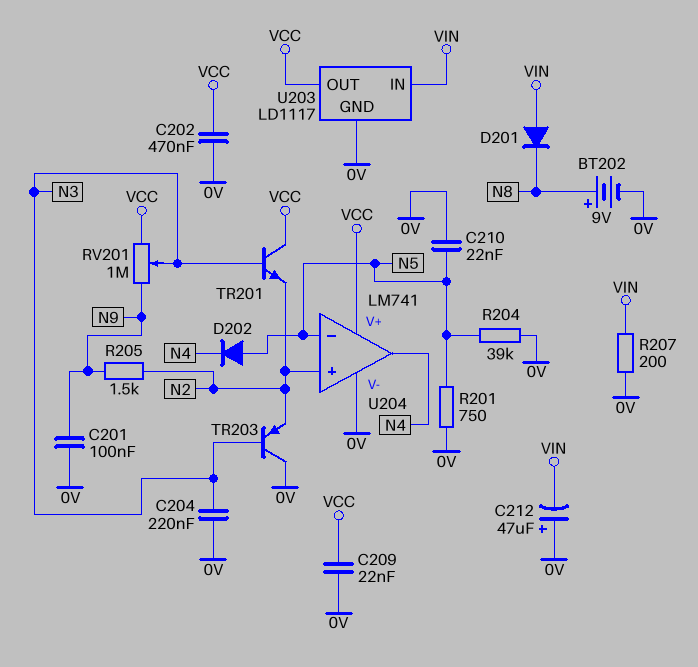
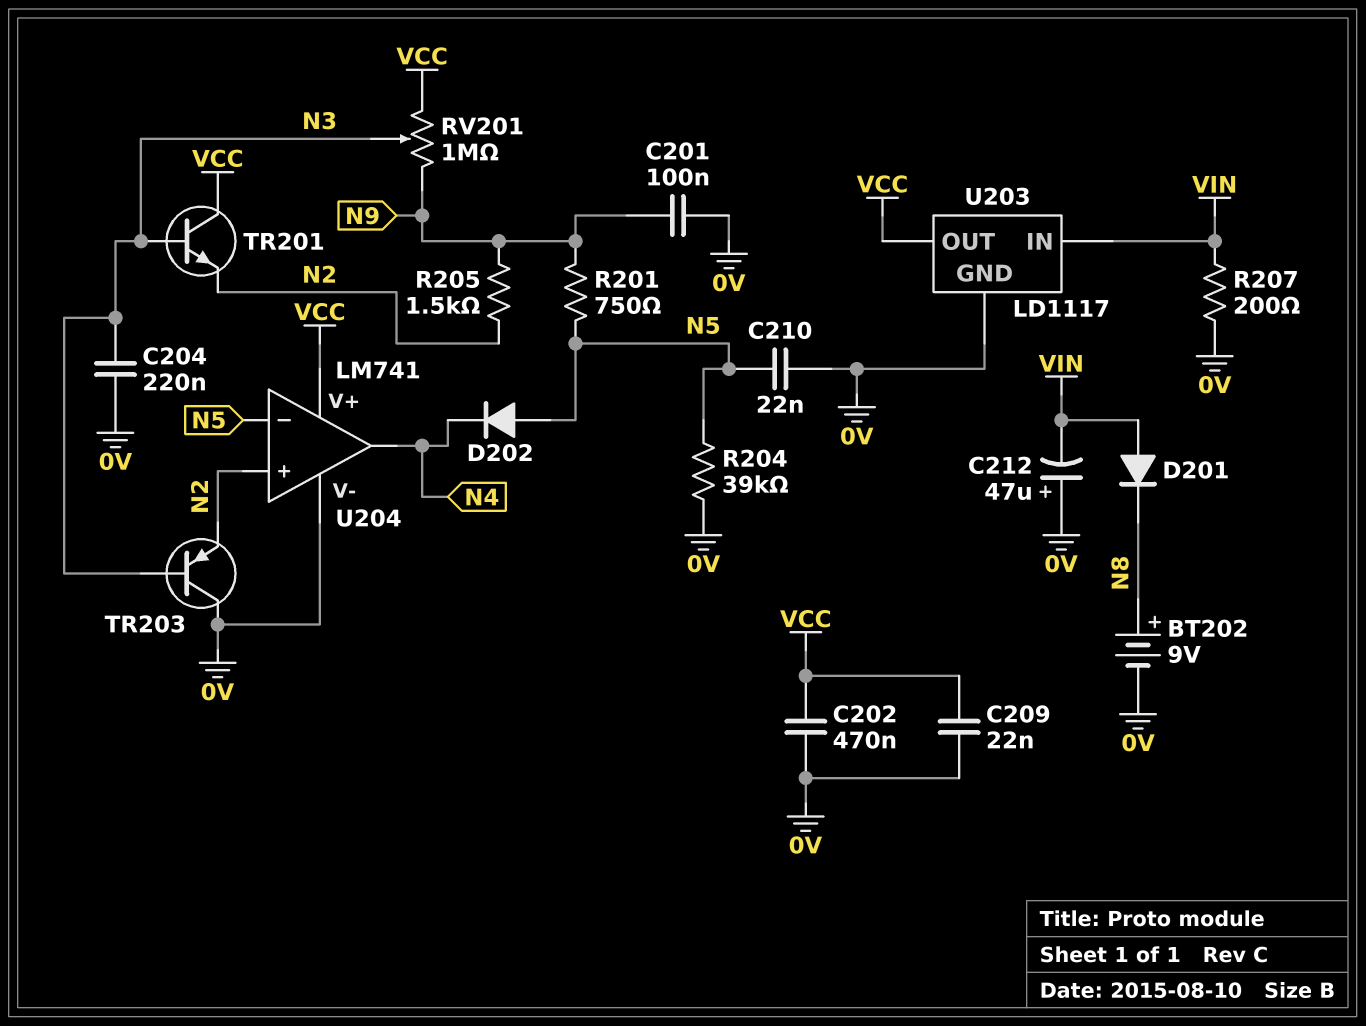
R201: 750 (0V, N5) -> 750 (N5, N9)

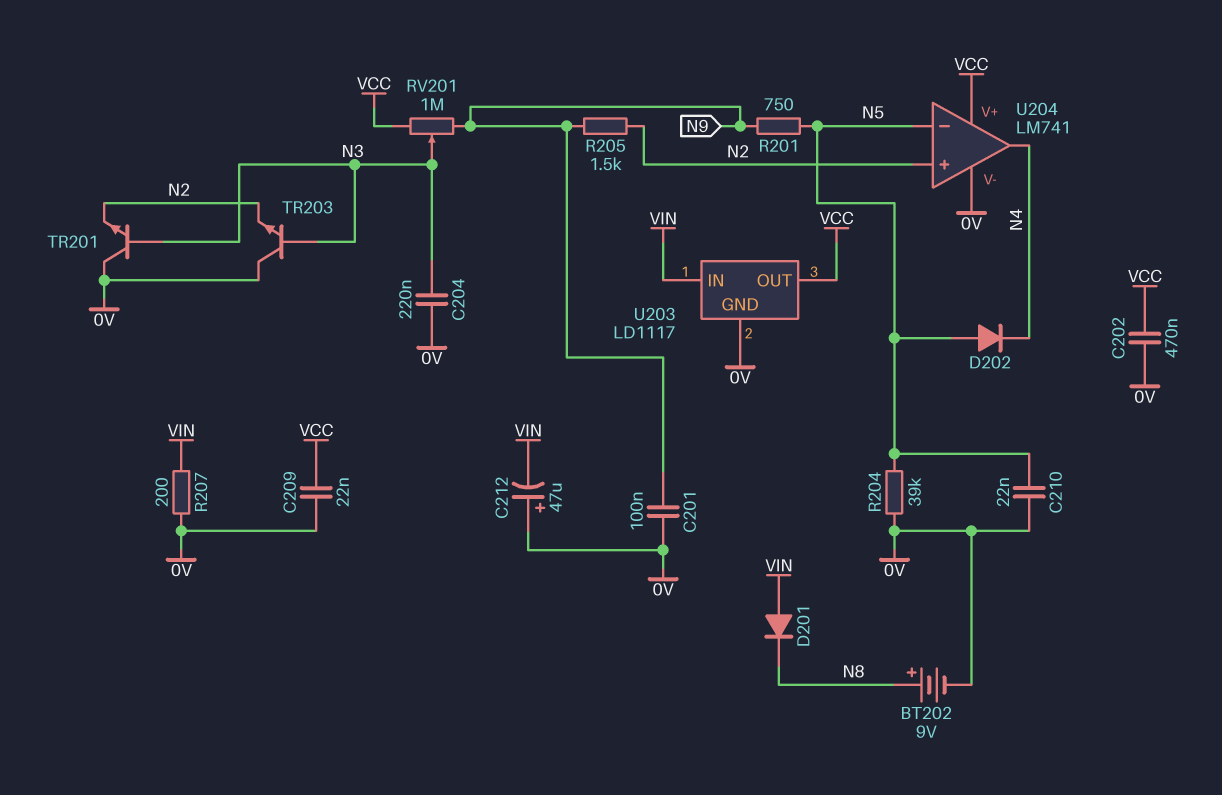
TR201: NPN (B N3, C VCC, E N2) -> NPN (B N3, C 0V, E N2)
TR203: PNP (B N3, C 0V, E N2) -> NPN (B N3, C 0V, E N2)

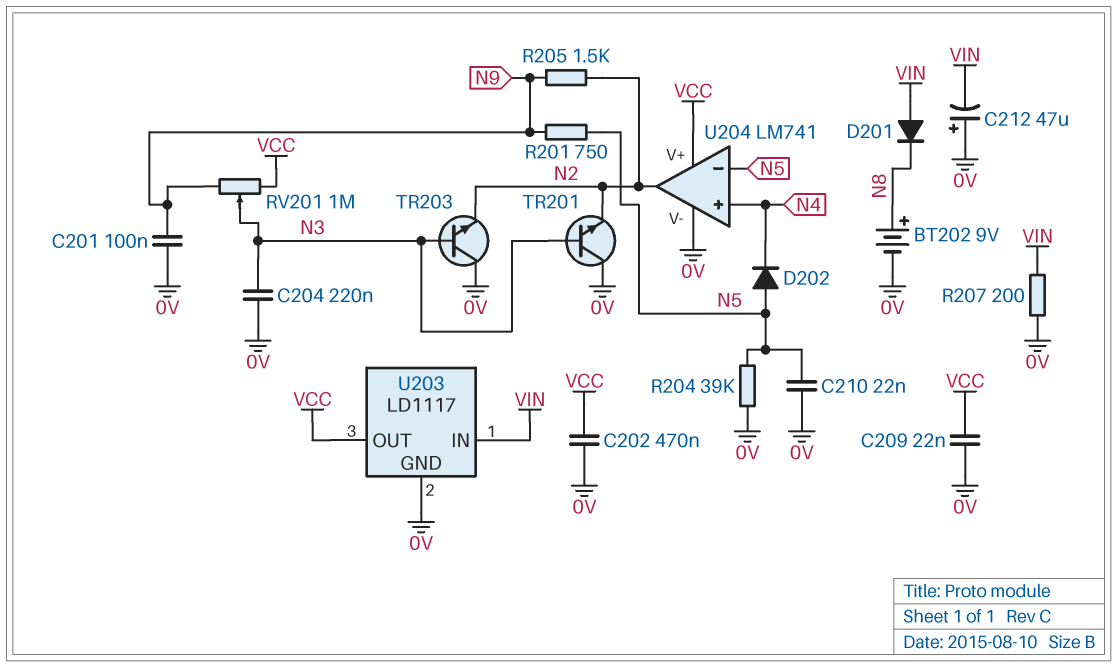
U204 pin in+: N2 -> N4
U204 pin out: N4 -> N2

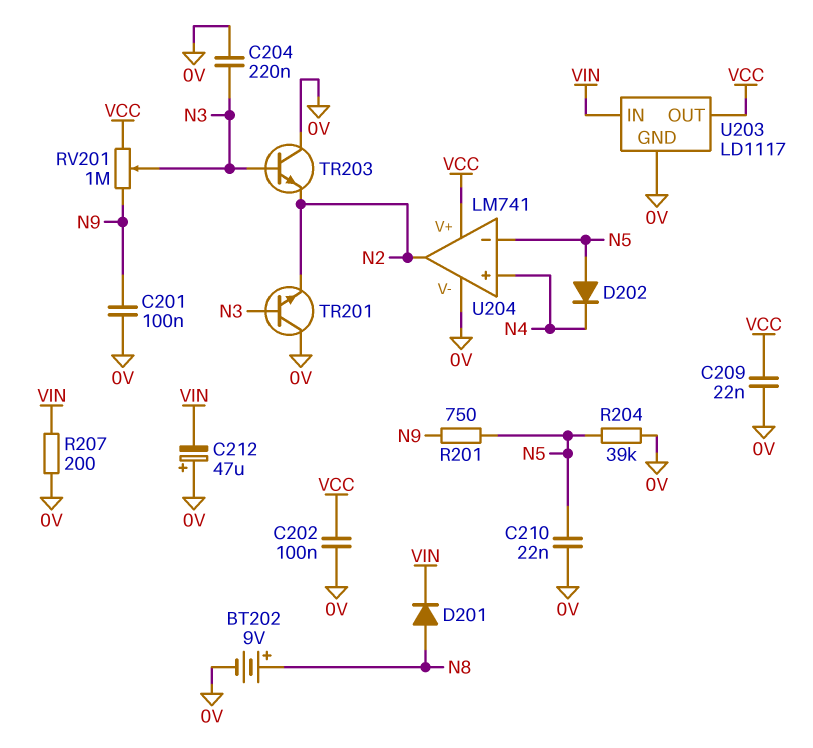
C202: 470nF (0V, VCC) -> 100nF (0V, VCC)
D201: diode (A VIN, K N8) -> diode (A N8, K VIN)
R205: 1.5k (N2, N9) -> none

